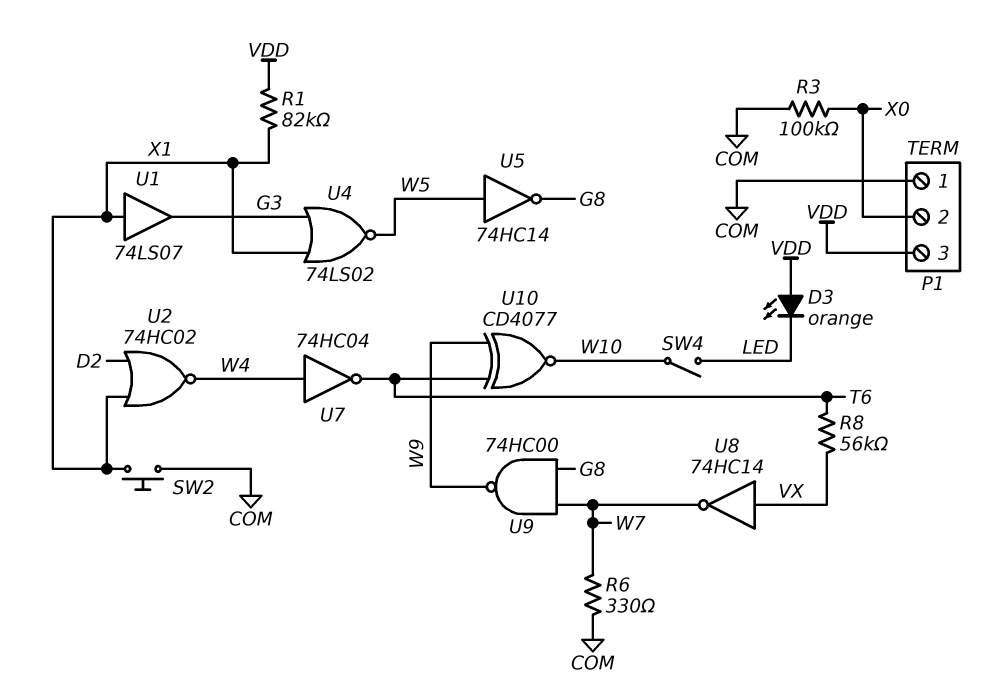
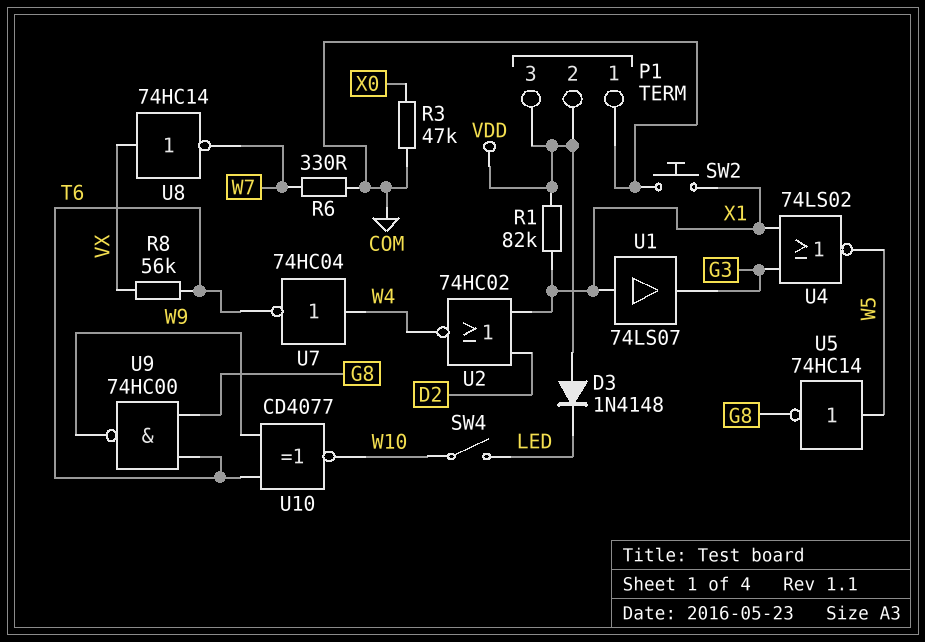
D3: LED orange (A VDD, K LED) -> diode 1N4148 (A VDD, K LED)
P1 pin 2: X0 -> VDD
R3: 100k (COM, X0) -> 47k (COM, X0)
U9: NAND 74HC00 (in G8, in W7, out W9) -> NAND 74HC00 (in G8, in T6, out W9)

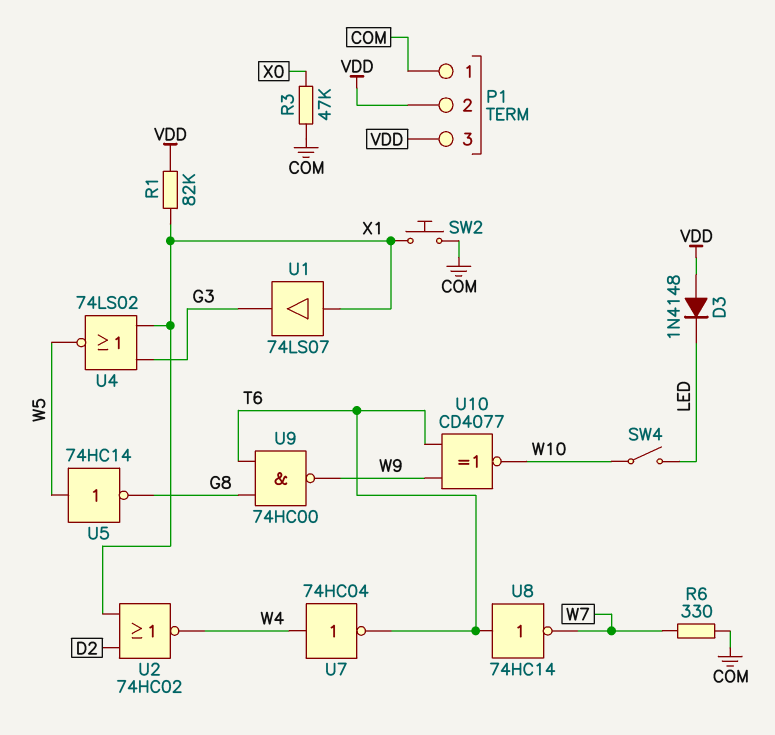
R8: 56k (T6, VX) -> none
U8: NOT 74HC14 (in VX, out W7) -> NOT 74HC14 (in T6, out W7)

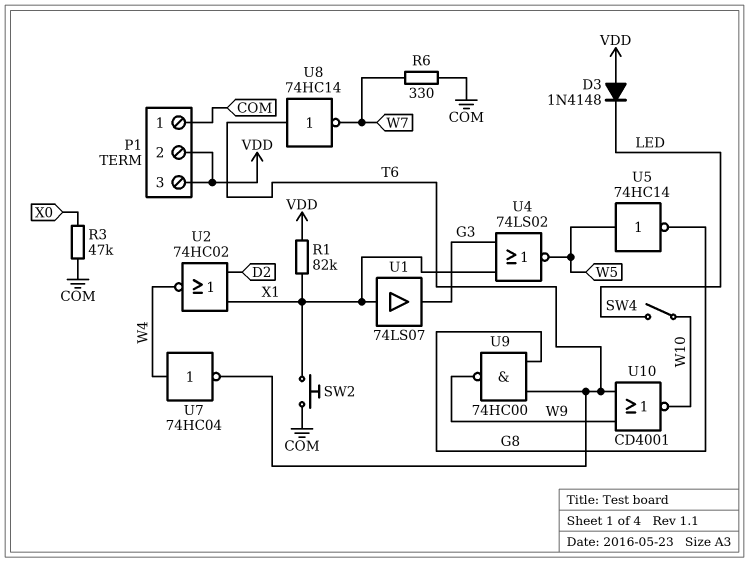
U10: XNOR CD4077 (in T6, in W9, out W10) -> NOR CD4001 (in T6, in W9, out W10)

